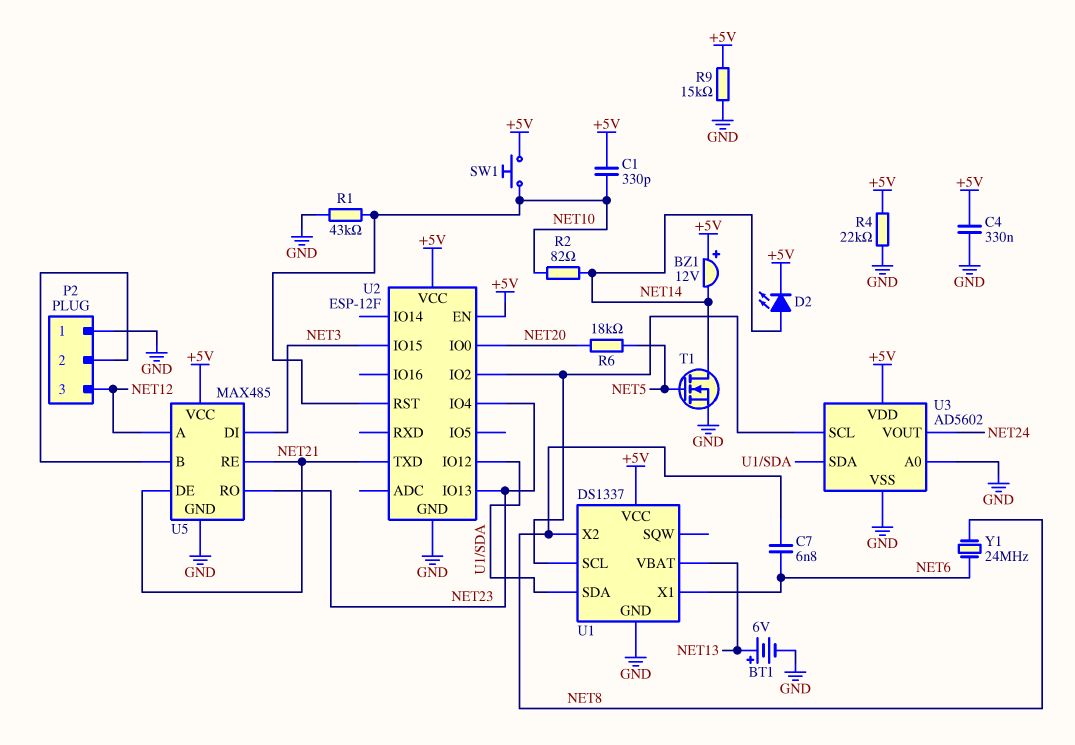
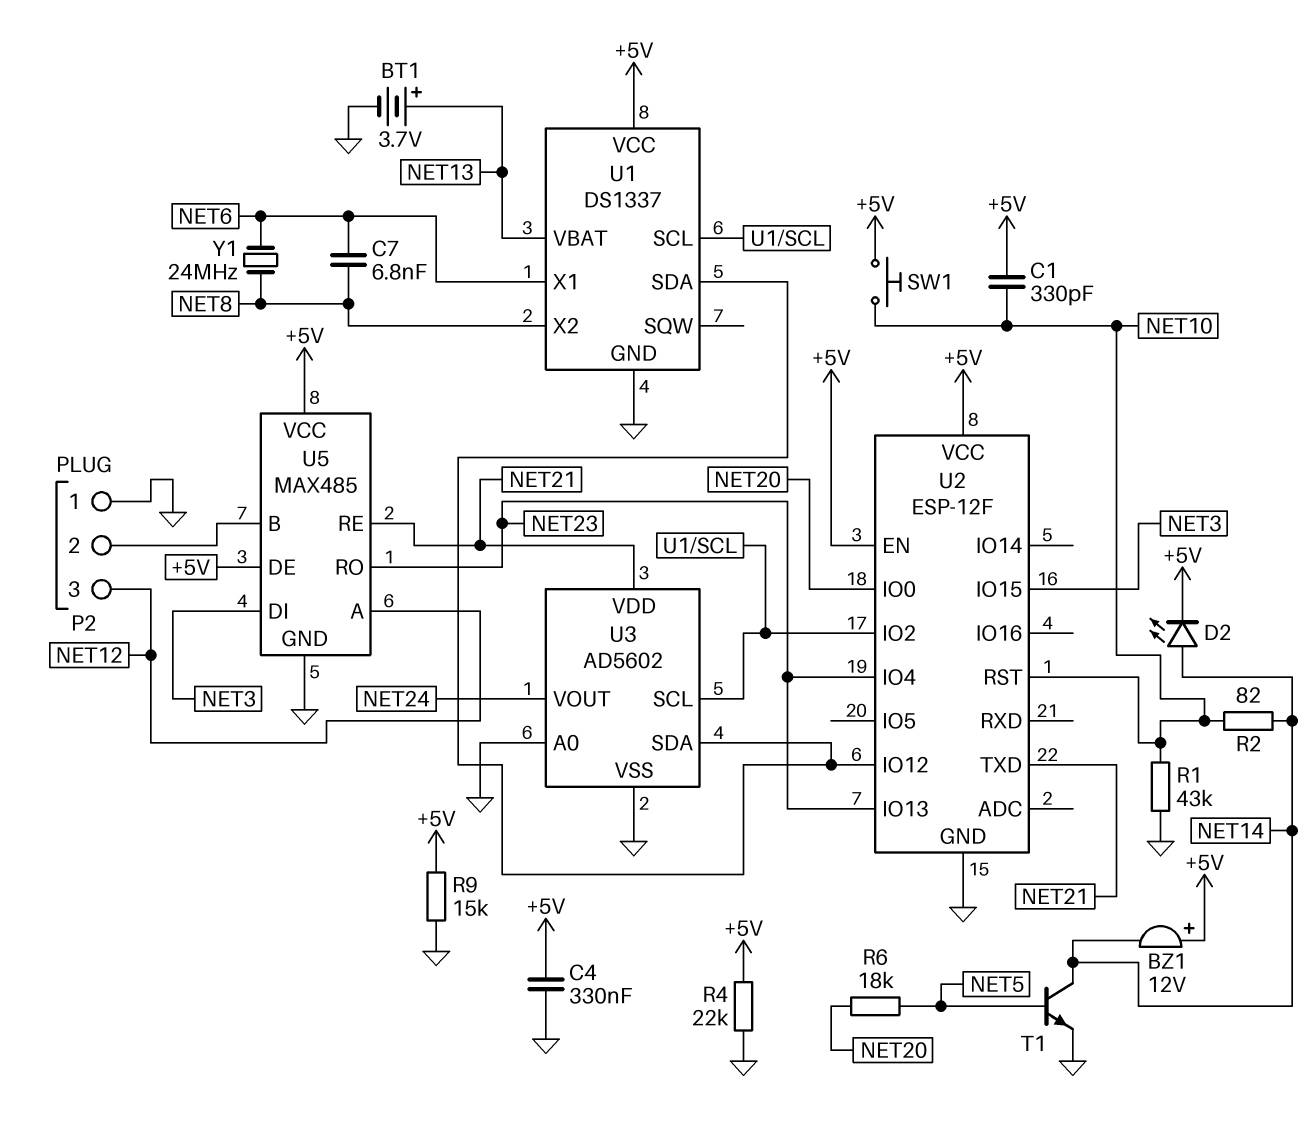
BT1: 6V (plus NET13, minus GND) -> 3.7V (plus NET13, minus GND)
T1: NMOS (G NET5, D NET14, S GND) -> NPN (B NET5, C NET14, E GND)
U3 pin VDD: +5V -> NET21
U5 pin DE: NET21 -> +5V

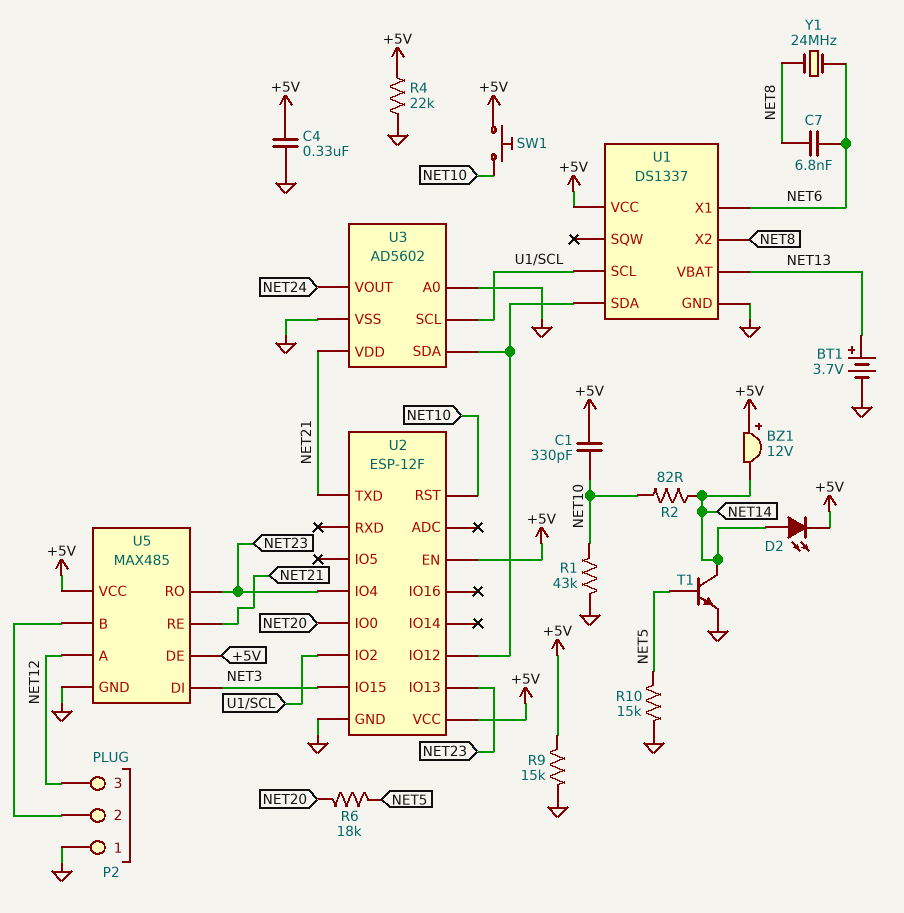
R10: none -> 15k (GND, NET5)

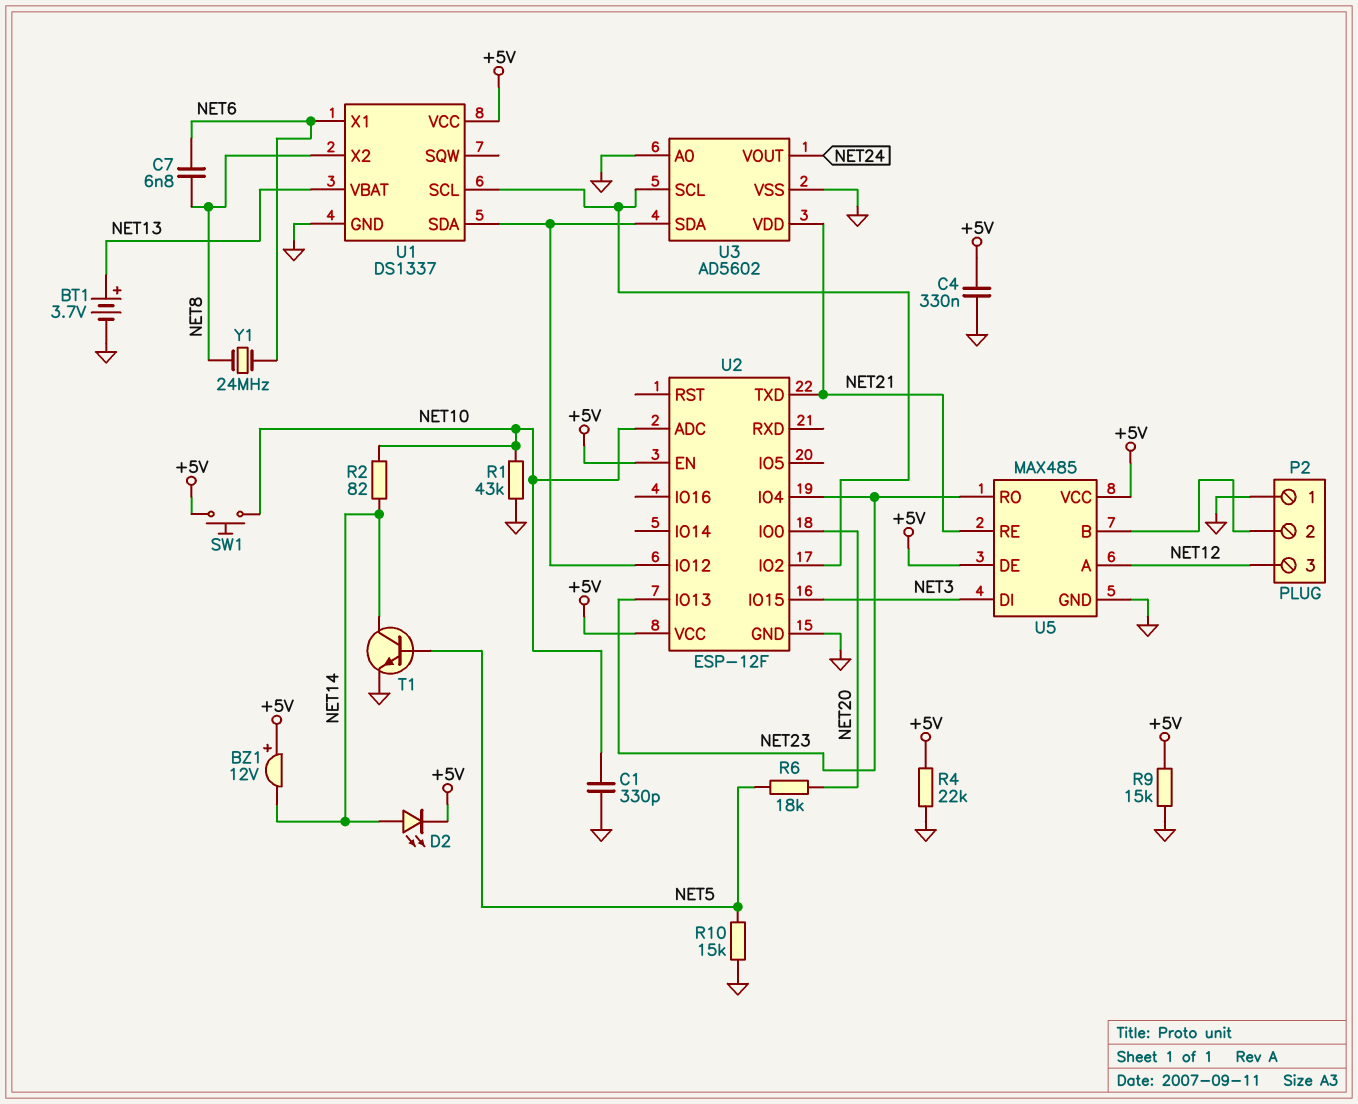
C1: 330pF (+5V, NET10) -> 330pF (GND, NET10)
U2 pin ADC: none -> NET10
U2 pin RST: NET10 -> none

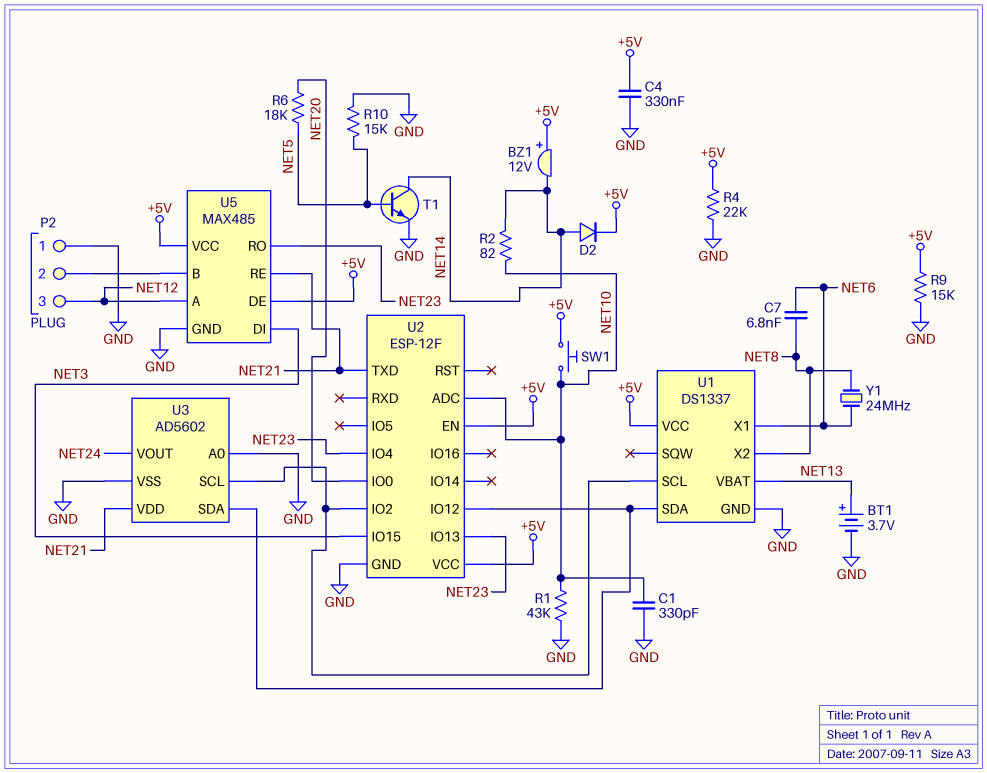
D2: LED (A NET14, K +5V) -> diode (A NET14, K +5V)

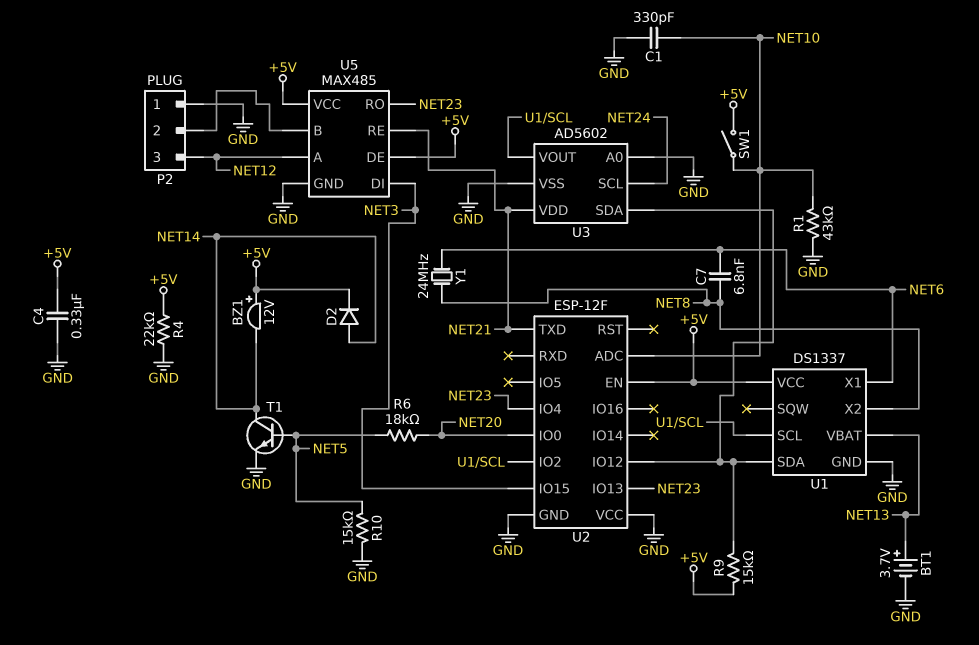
R2: 82 (NET10, NET14) -> none
R9: 15k (+5V, GND) -> 15k (+5V, U1/SDA)
SW1: button (+5V, NET10) -> switch (+5V, NET10)
U2 pin VCC: +5V -> GND
U3 pin SCL: U1/SCL -> NET24
U3 pin VOUT: NET24 -> U1/SCL

